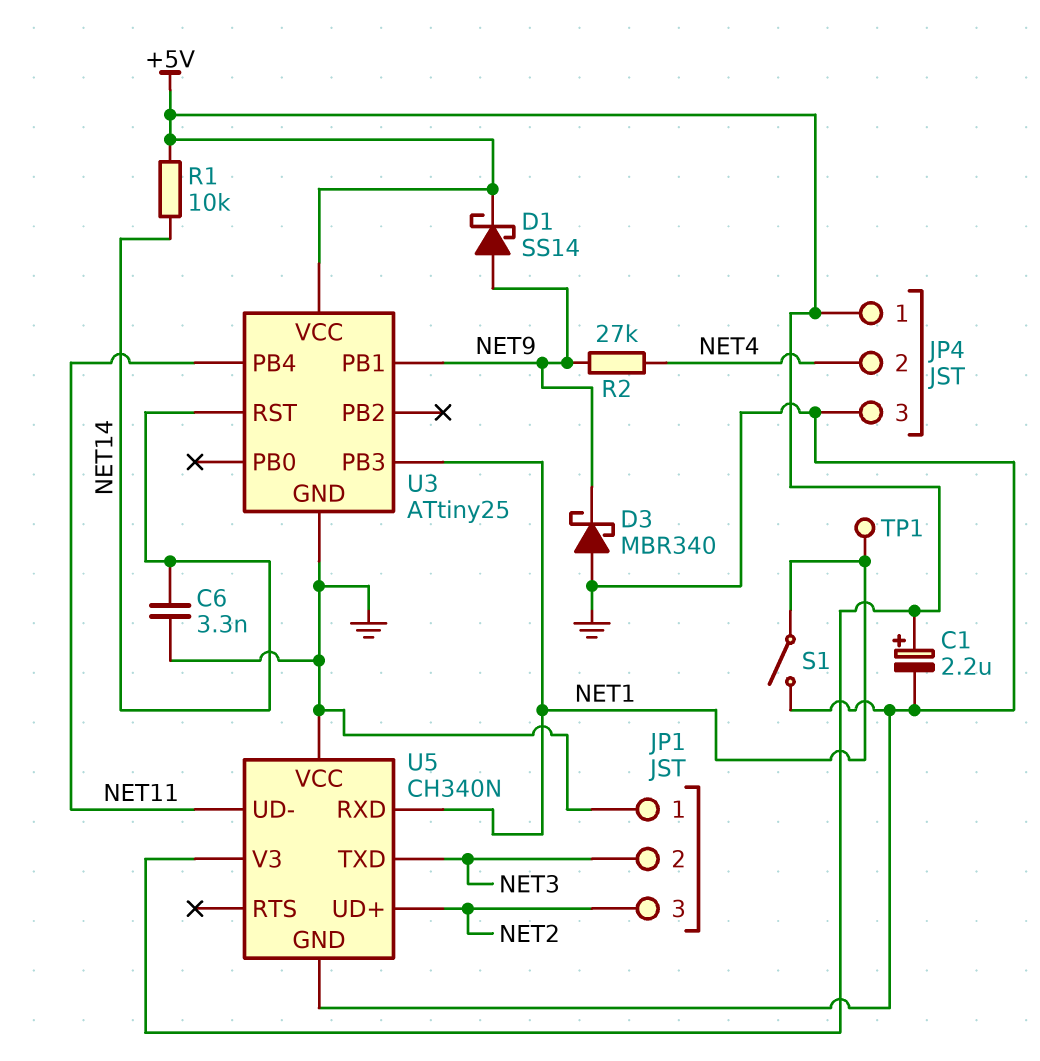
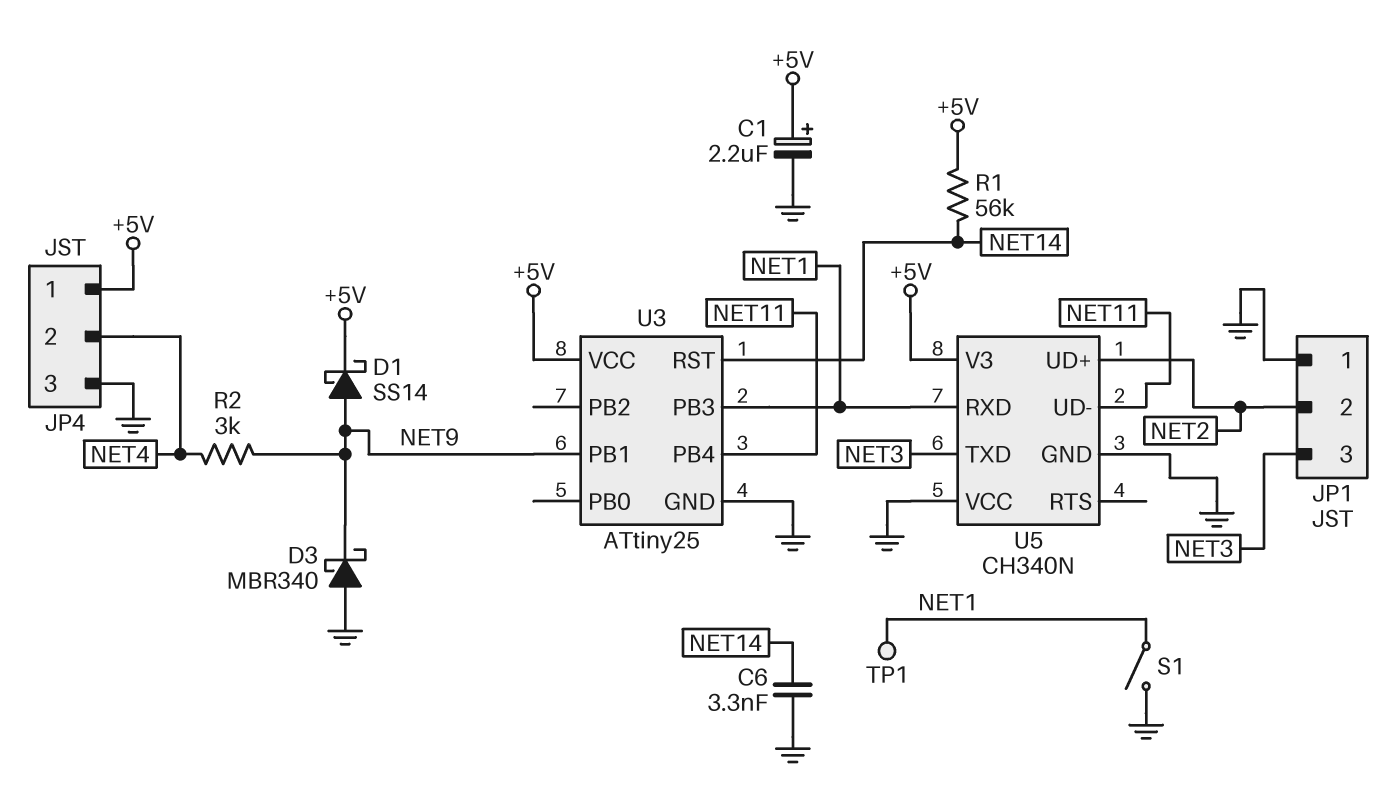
JP1 pin 2: NET3 -> NET2
JP1 pin 3: NET2 -> NET3
R1: 10k (+5V, NET14) -> 56k (+5V, NET14)
R2: 27k (NET4, NET9) -> 3k (NET4, NET9)

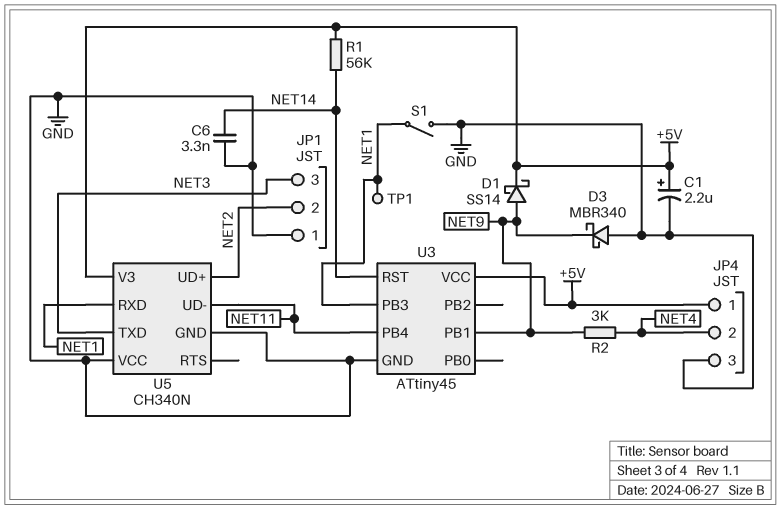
U3: ATtiny25 -> ATtiny45

